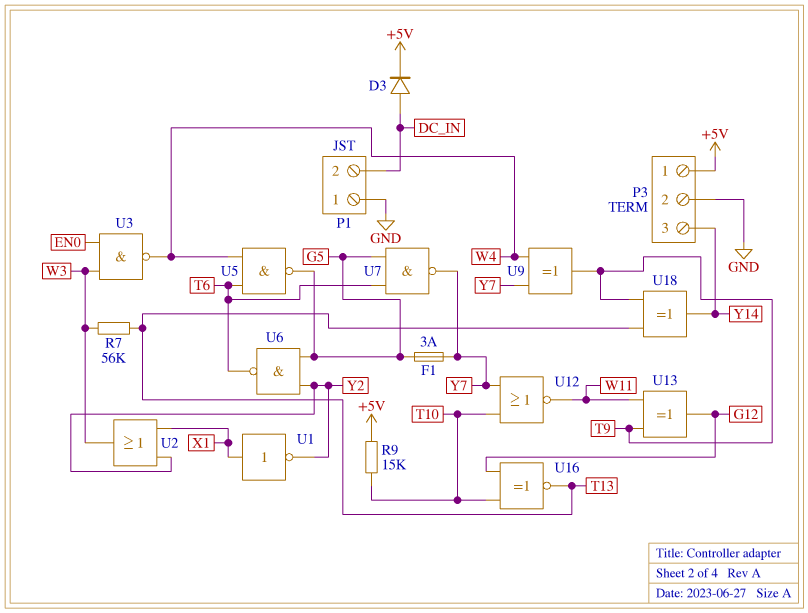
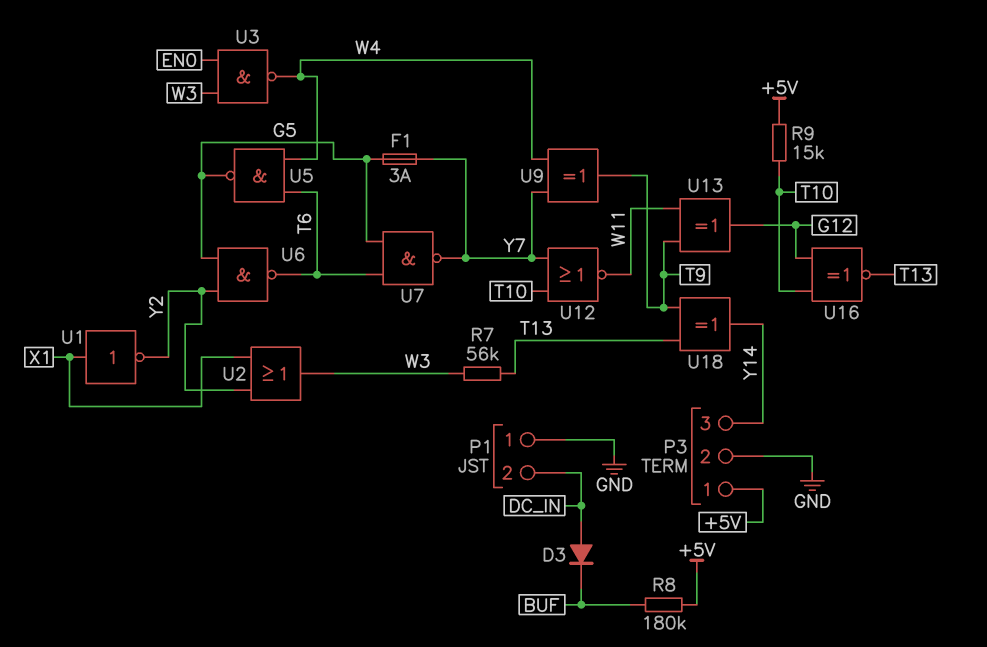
D3: diode (A DC_IN, K +5V) -> diode (A DC_IN, K BUF)
R8: none -> 180k (+5V, BUF)

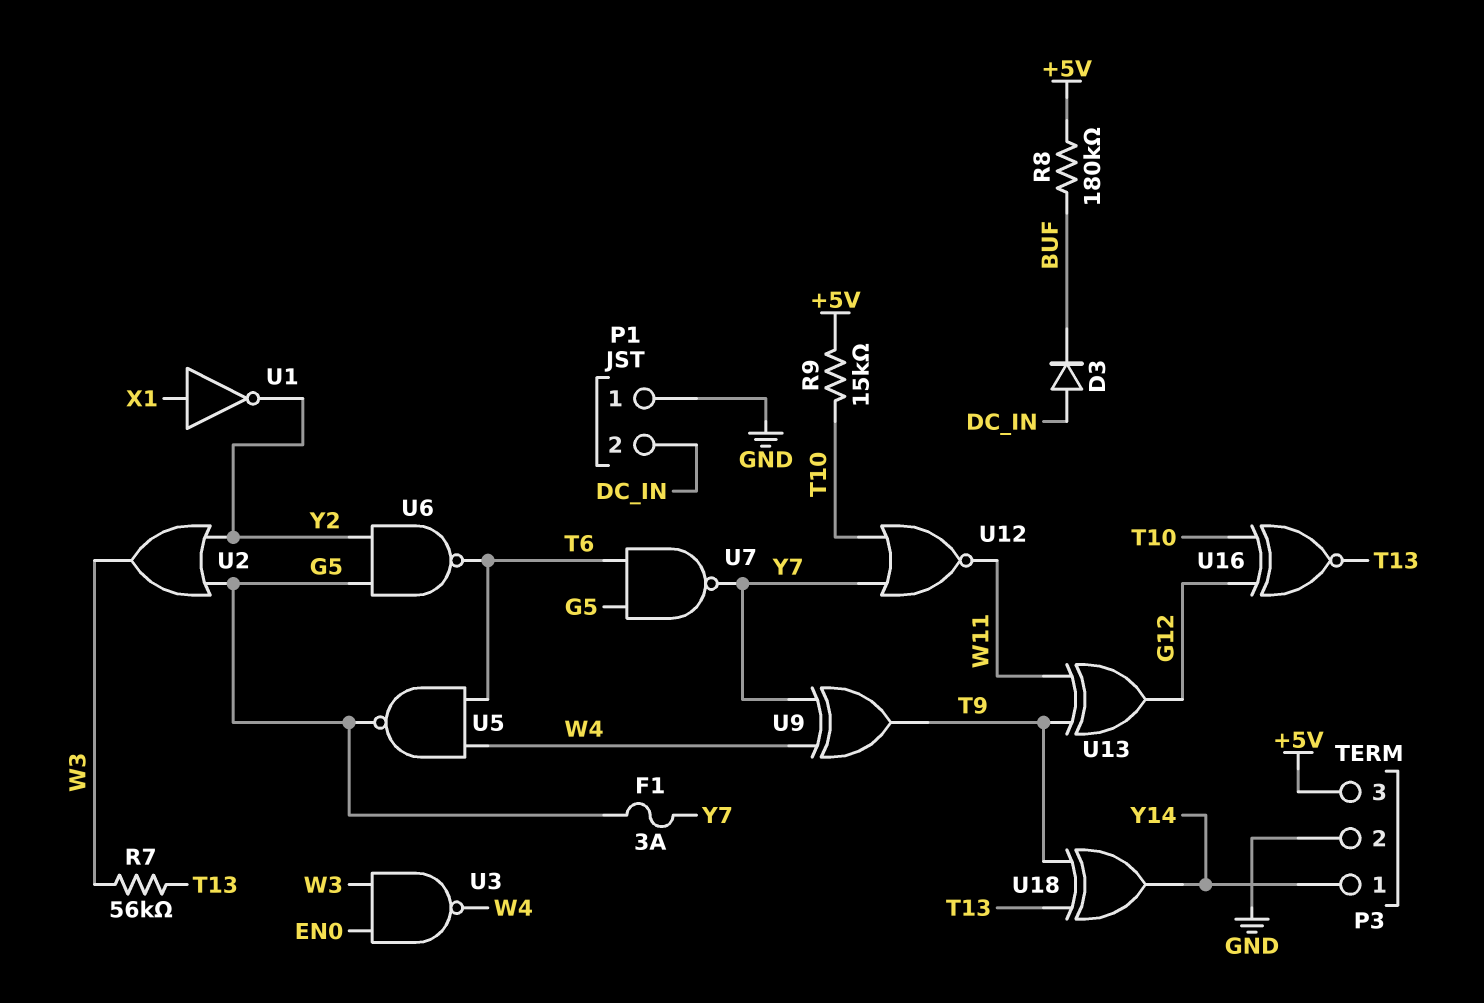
P3 pin 1: +5V -> Y14
P3 pin 3: Y14 -> +5V
U2: OR (in X1, in Y2, out W3) -> OR (in G5, in Y2, out W3)

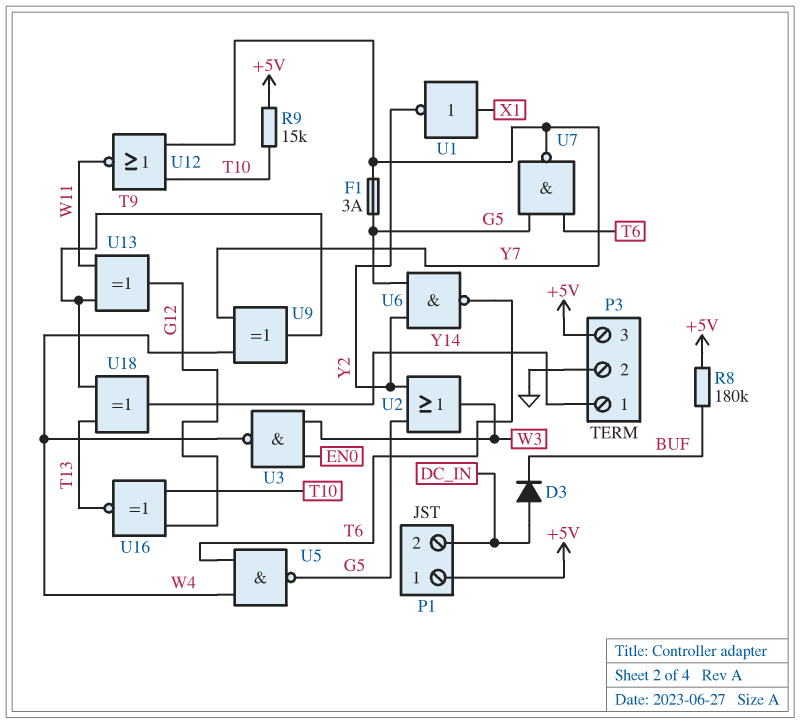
P1 pin 1: GND -> +5V
R7: 56k (T13, W3) -> none

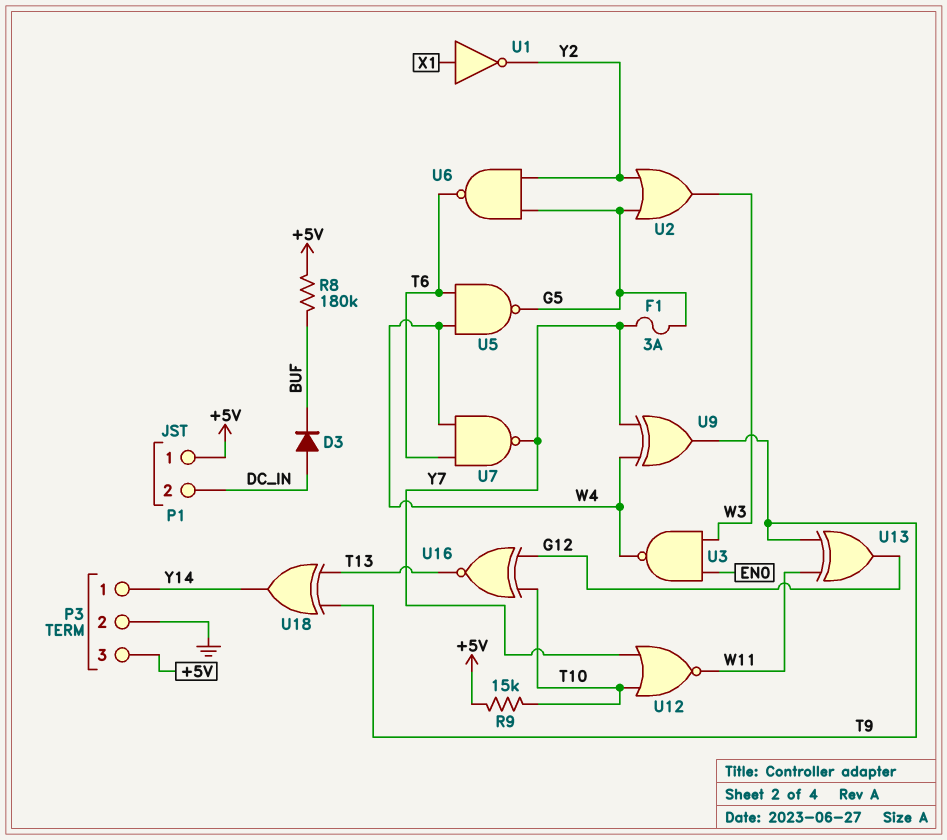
U7: NAND (in G5, in T6, out Y7) -> NAND (in T6, in W4, out Y7)

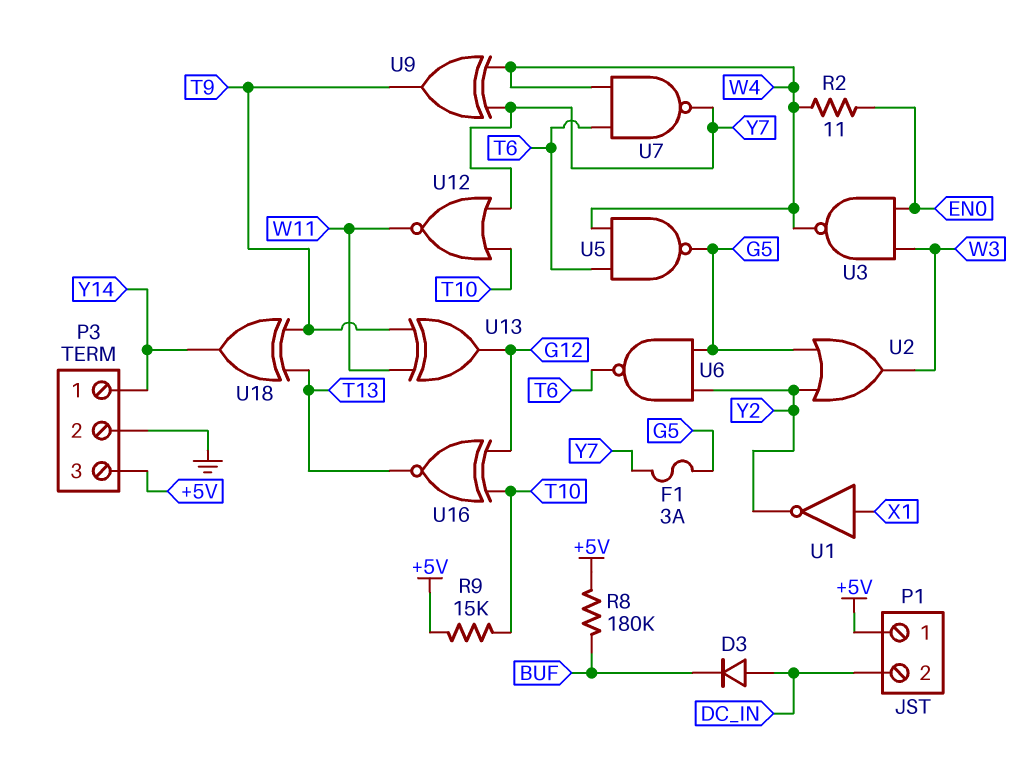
R2: none -> 11 (EN0, W4)

